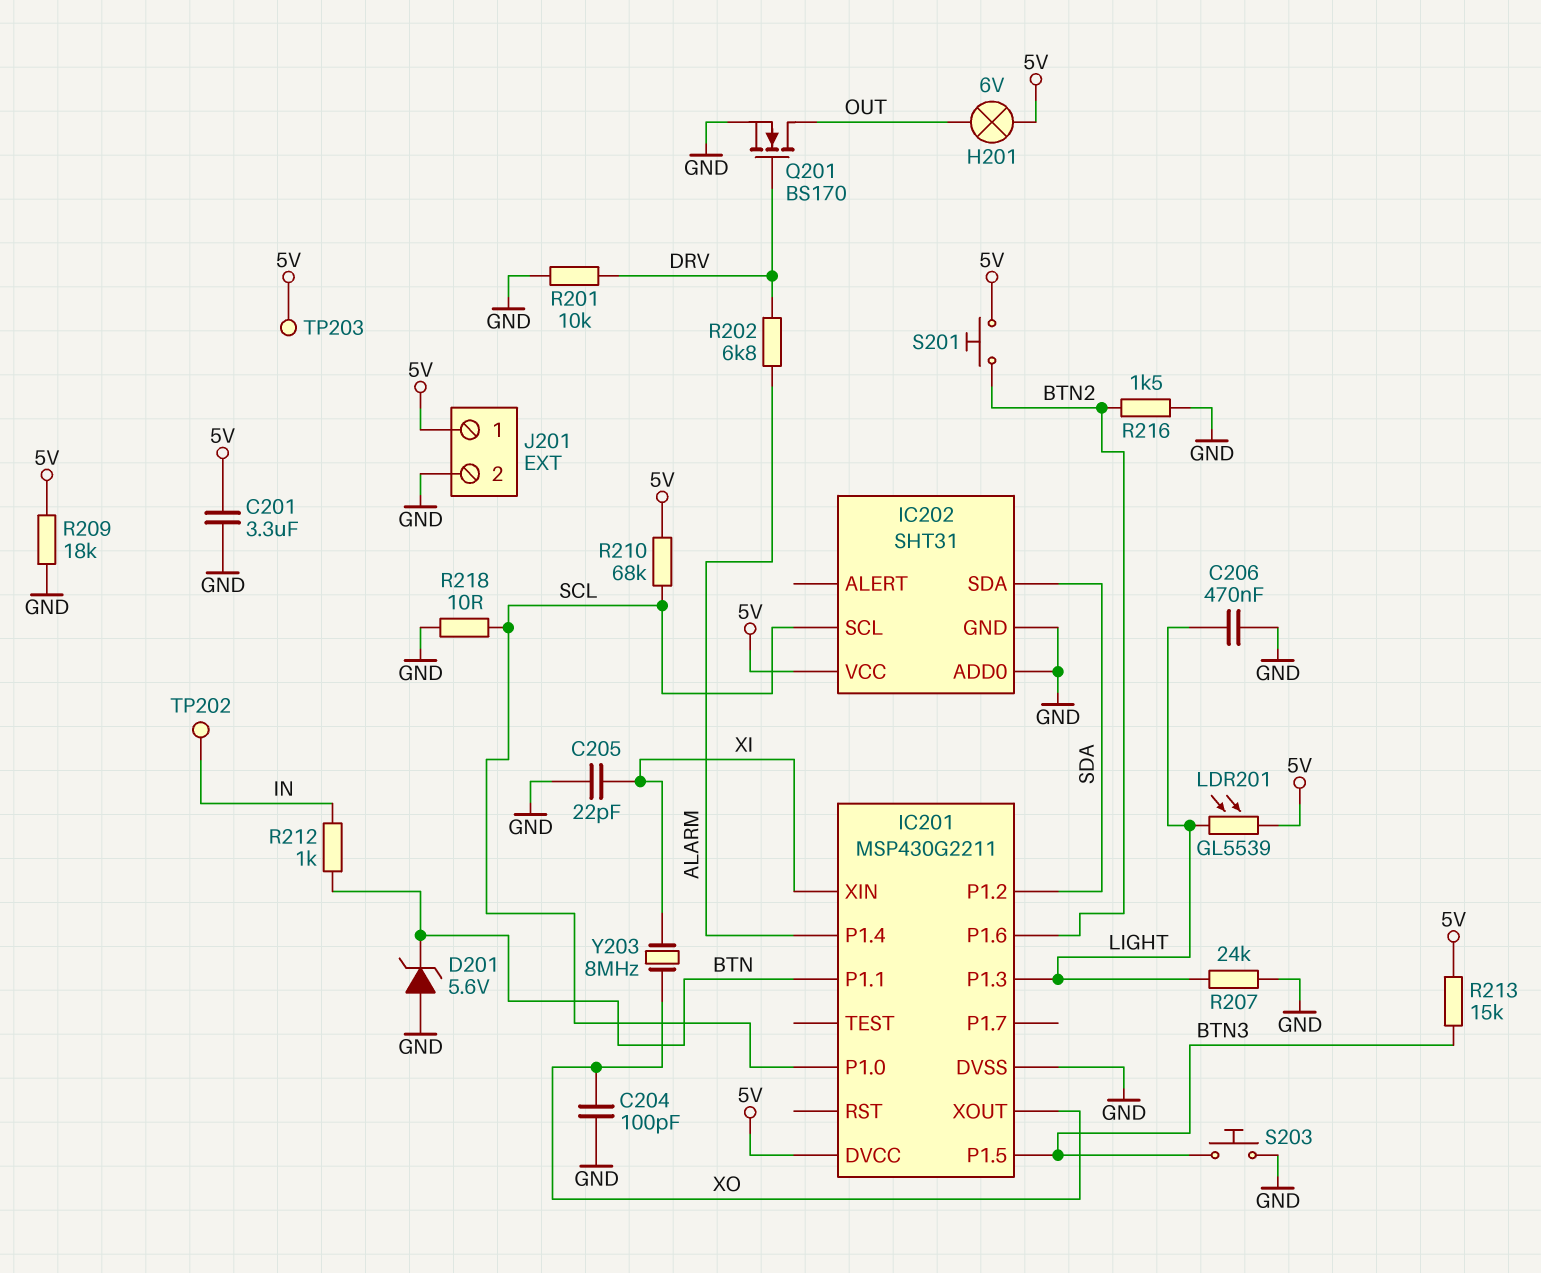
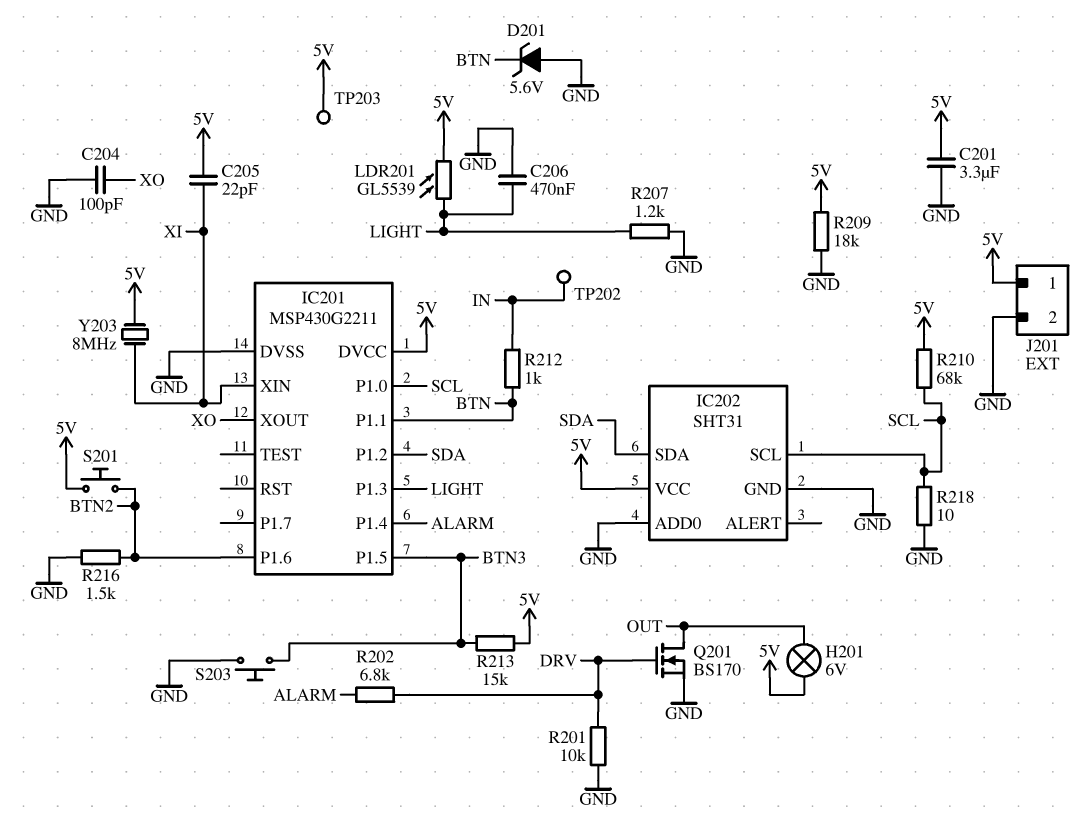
C205: 22pF (GND, XI) -> 22pF (5V, XI)
R207: 24k (GND, LIGHT) -> 1.2k (GND, LIGHT)
Y203: 8MHz (XI, XO) -> 8MHz (5V, XI)

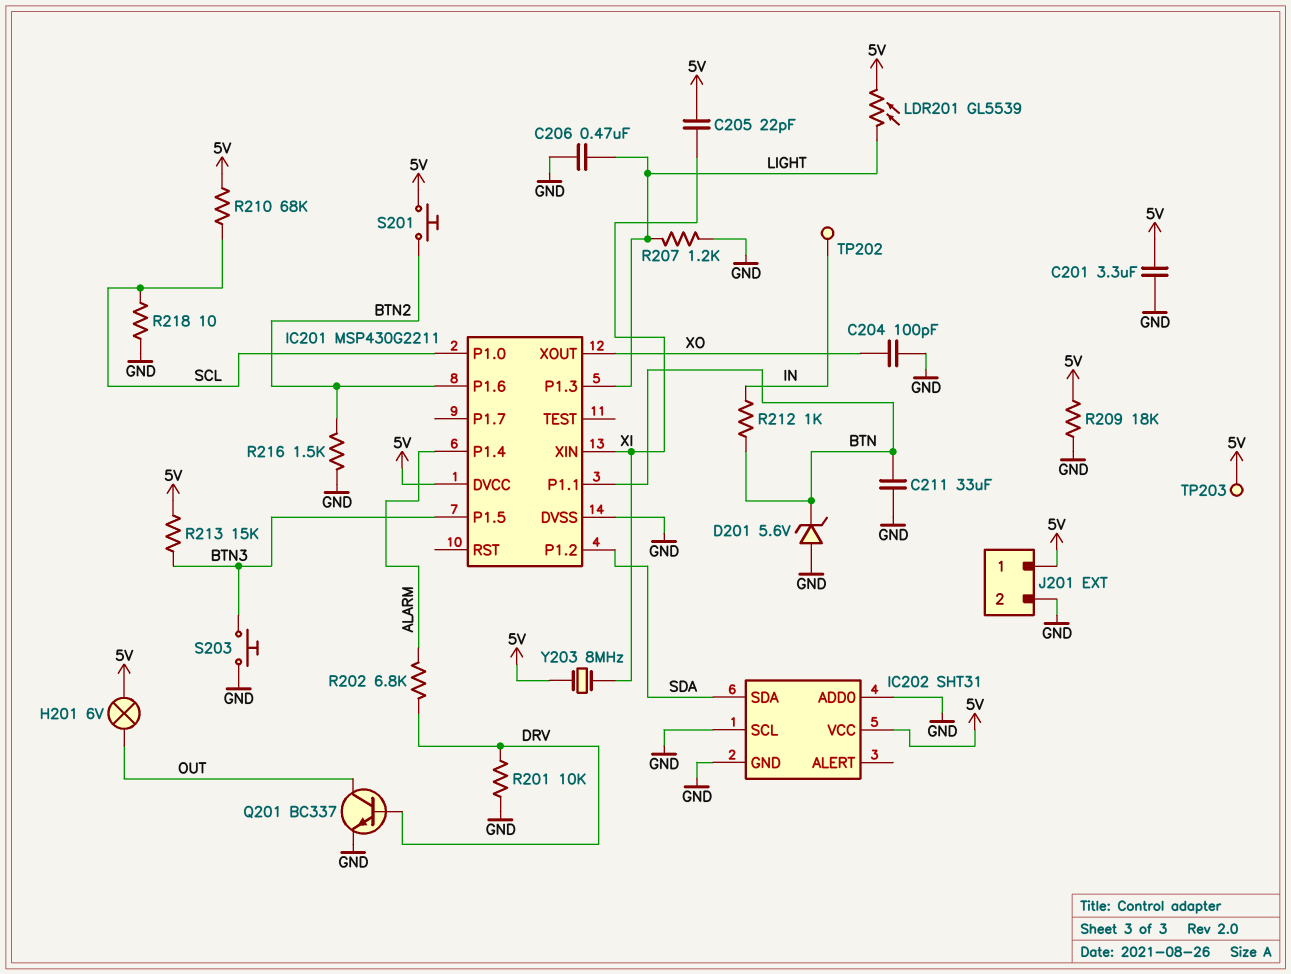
C211: none -> 33uF (BTN, GND)
IC202 pin SCL: SCL -> GND
Q201: NMOS BS170 (G DRV, D OUT, S GND) -> NPN BC337 (B DRV, C OUT, E GND)

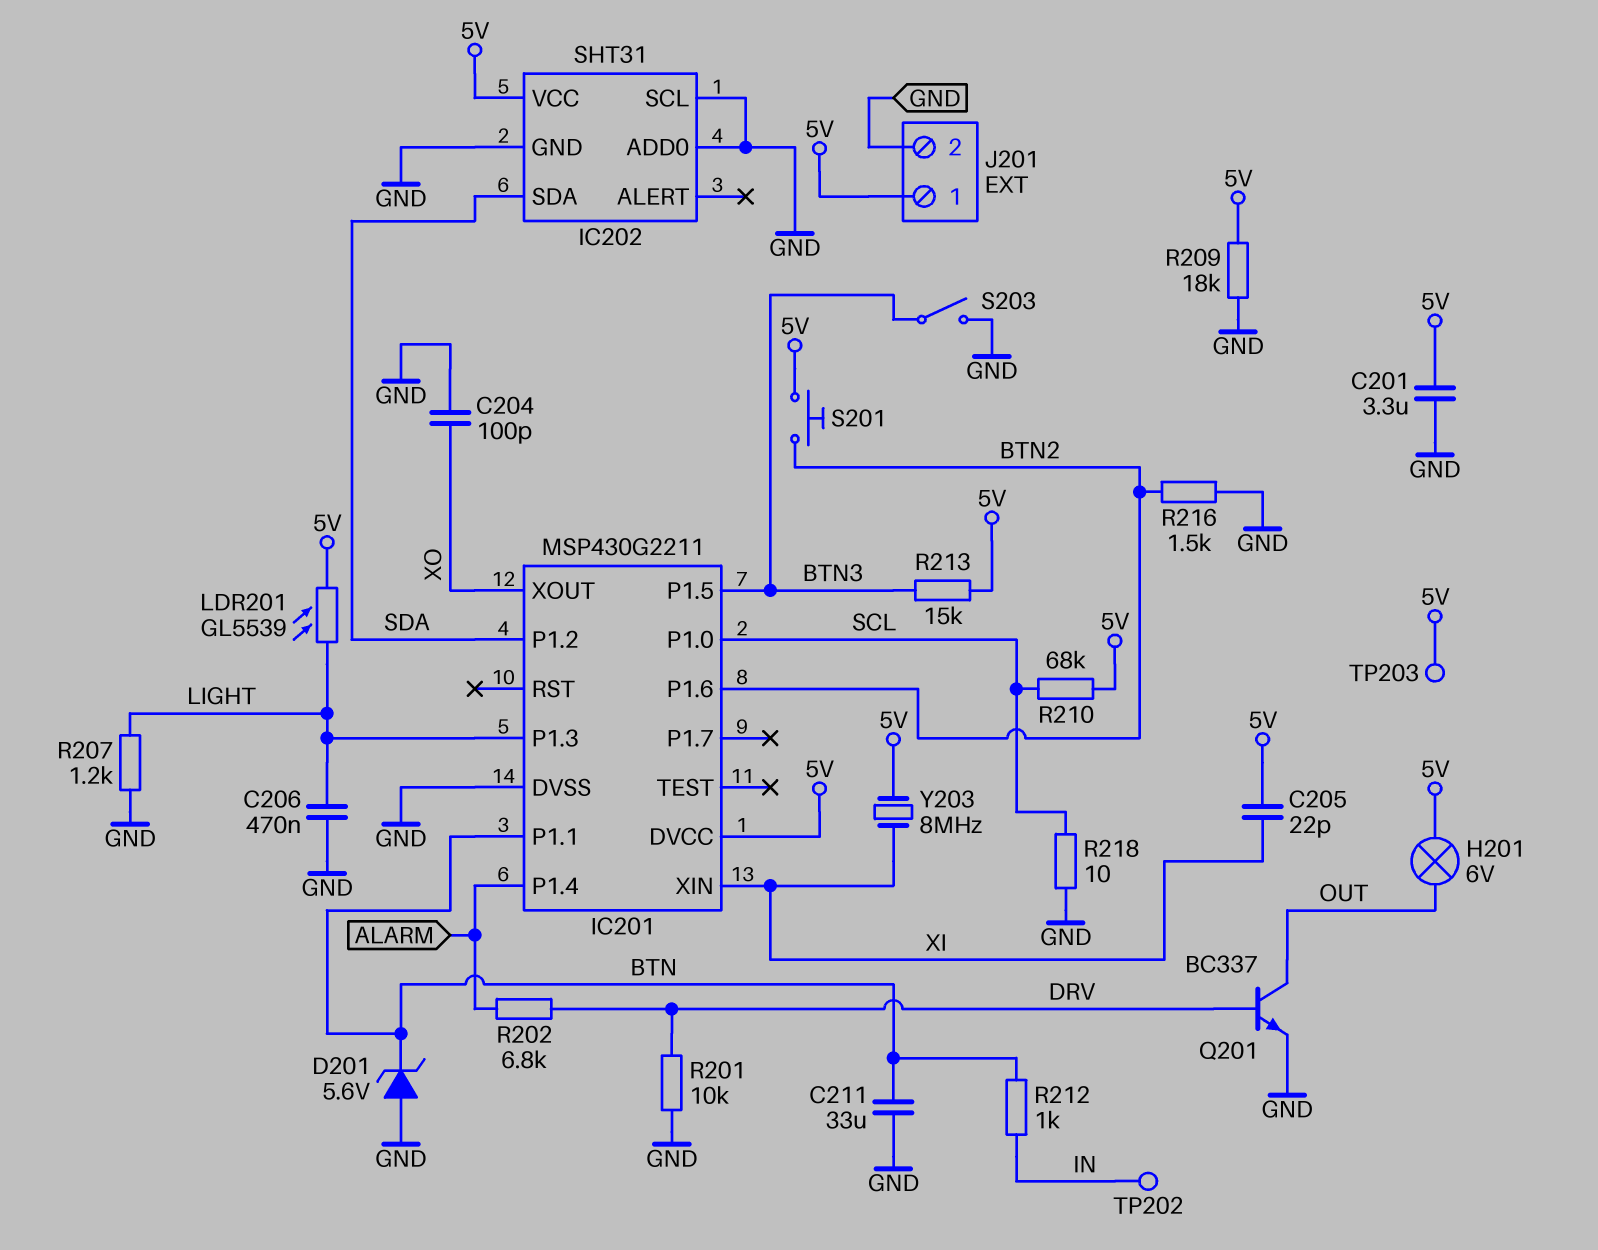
S203: button (BTN3, GND) -> switch (BTN3, GND)

